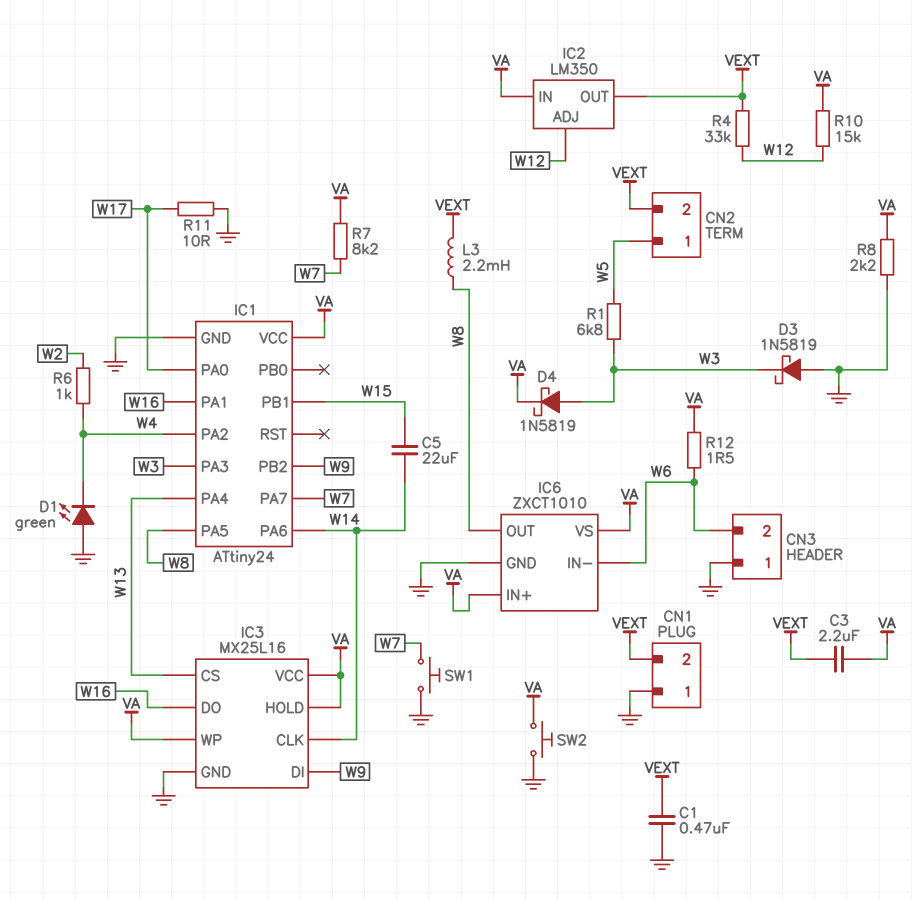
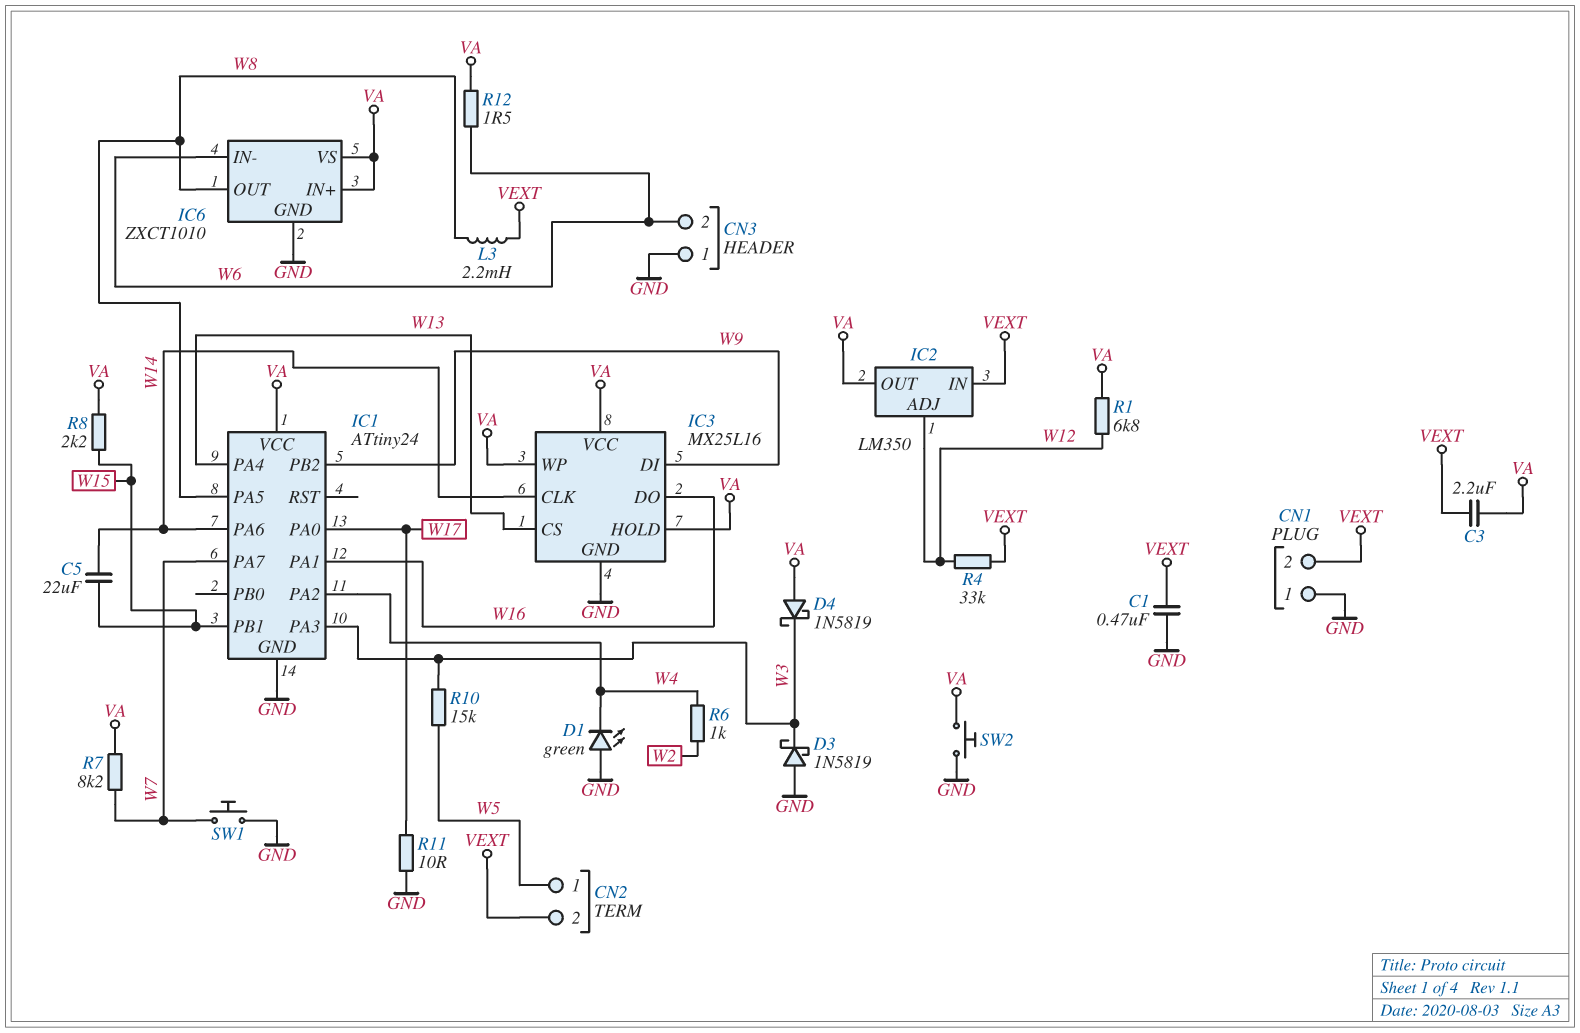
D4: schottky 1N5819 (A W3, K VA) -> schottky 1N5819 (A VA, K W3)
IC2 pin IN: VA -> VEXT
IC2 pin OUT: VEXT -> VA
R1: 6.8k (W3, W5) -> 6.8k (VA, W12)
R8: 2.2k (GND, VA) -> 2.2k (VA, W15)
R10: 15k (VA, W12) -> 15k (W3, W5)

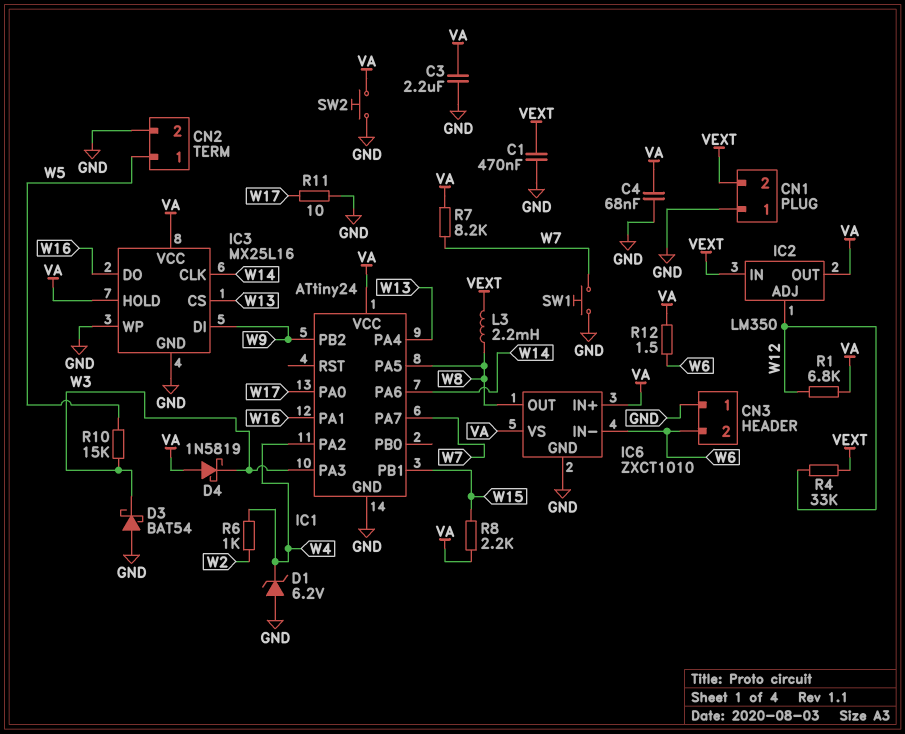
C3: 2.2uF (VA, VEXT) -> 2.2uF (GND, VA)
C4: none -> 68nF (GND, VA)
C5: 22uF (W14, W15) -> none
CN2 pin 2: VEXT -> GND
D1: LED green (A GND, K W4) -> zener 6.2V (A GND, K W4)
D3: schottky 1N5819 (A GND, K W3) -> schottky BAT54 (A GND, K W3)
IC3 pin WP: VA -> GND

